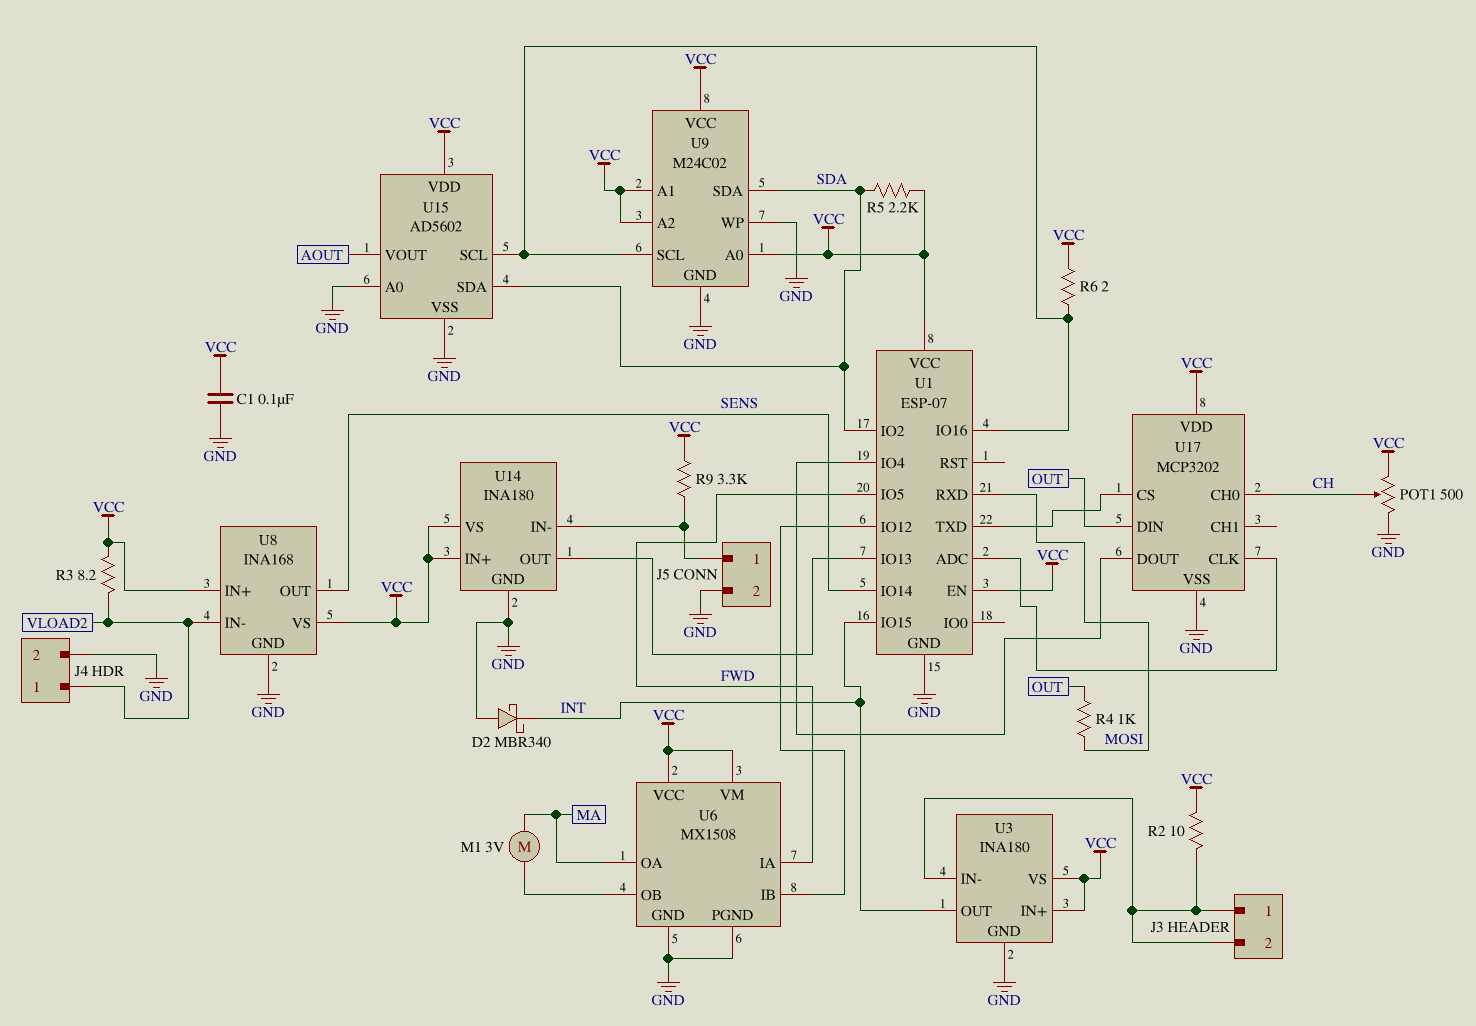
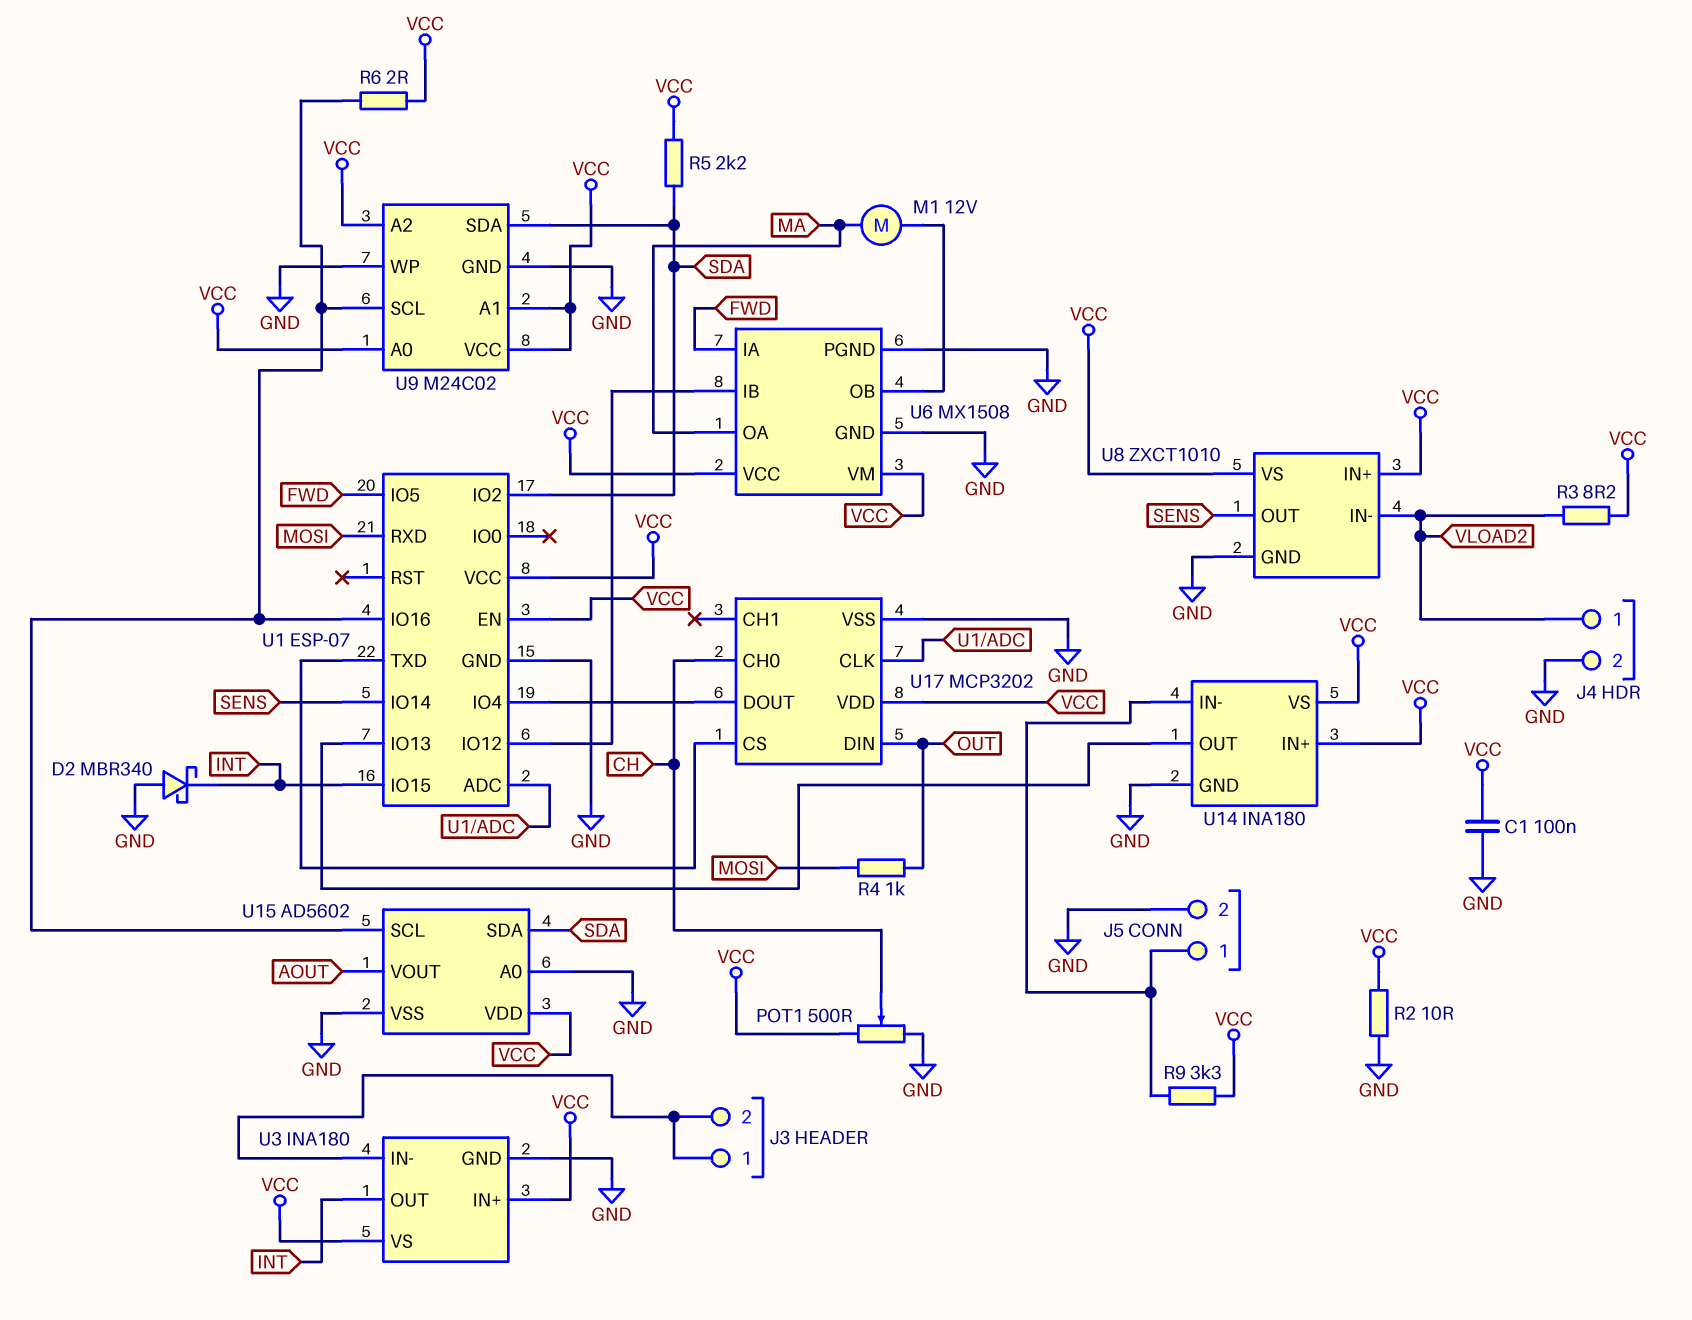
M1: motor 3V (MA, U6/OB) -> motor 12V (MA, U6/OB)
R2: 10 (J3/1, VCC) -> 10 (GND, VCC)
U8: INA168 -> ZXCT1010

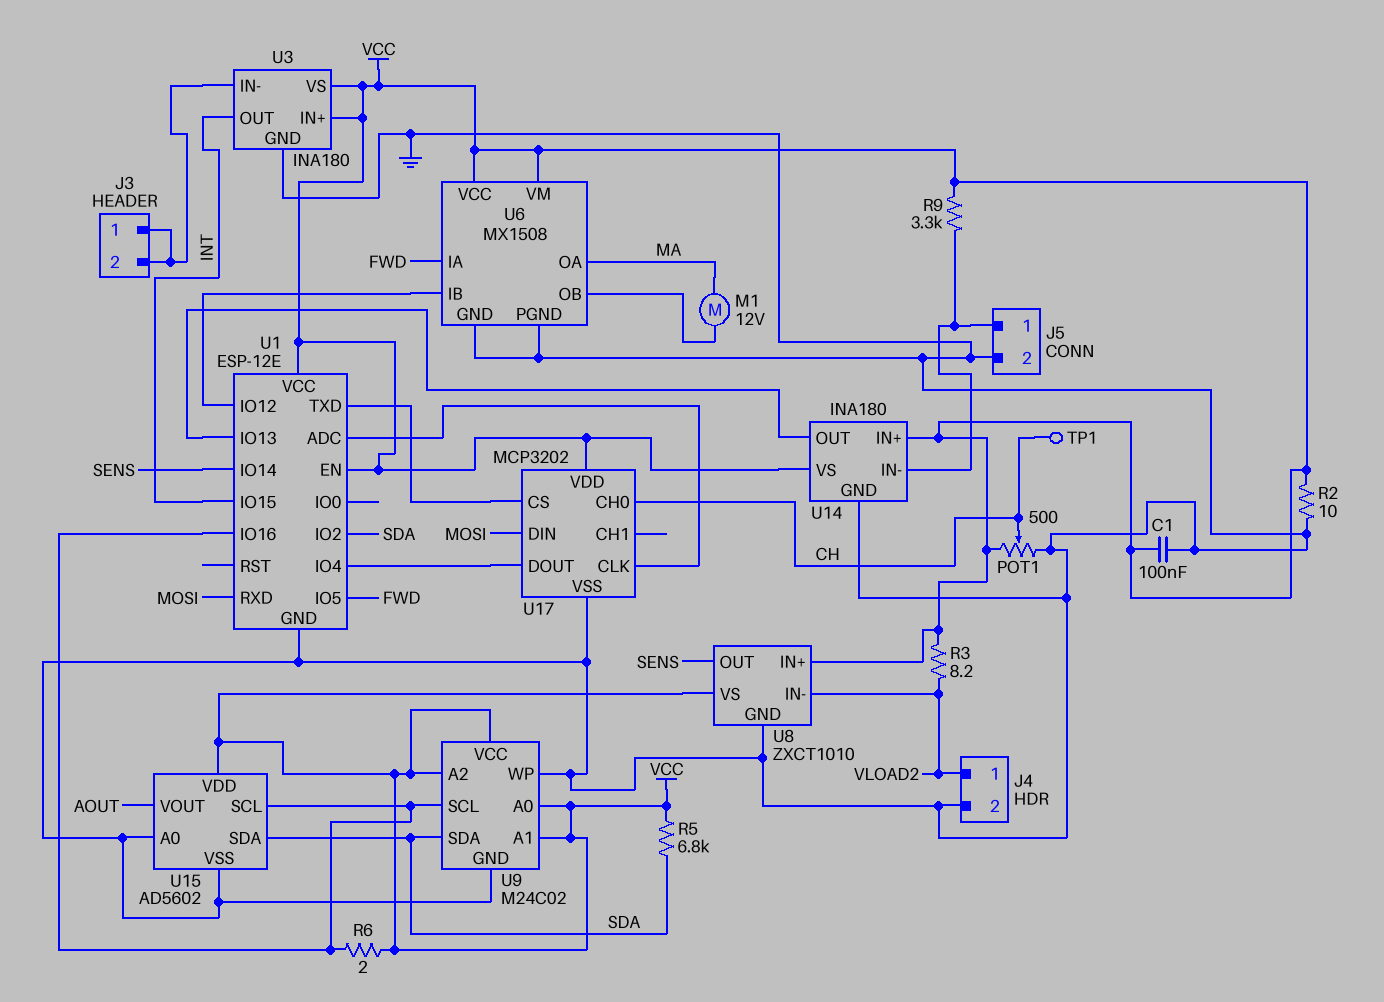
D2: schottky MBR340 (A GND, K INT) -> none
R4: 1k (MOSI, OUT) -> none
R5: 2.2k (SDA, VCC) -> 6.8k (SDA, VCC)
TP1: none -> test point (CH)
U1: ESP-07 -> ESP-12E
U17 pin DIN: OUT -> MOSI

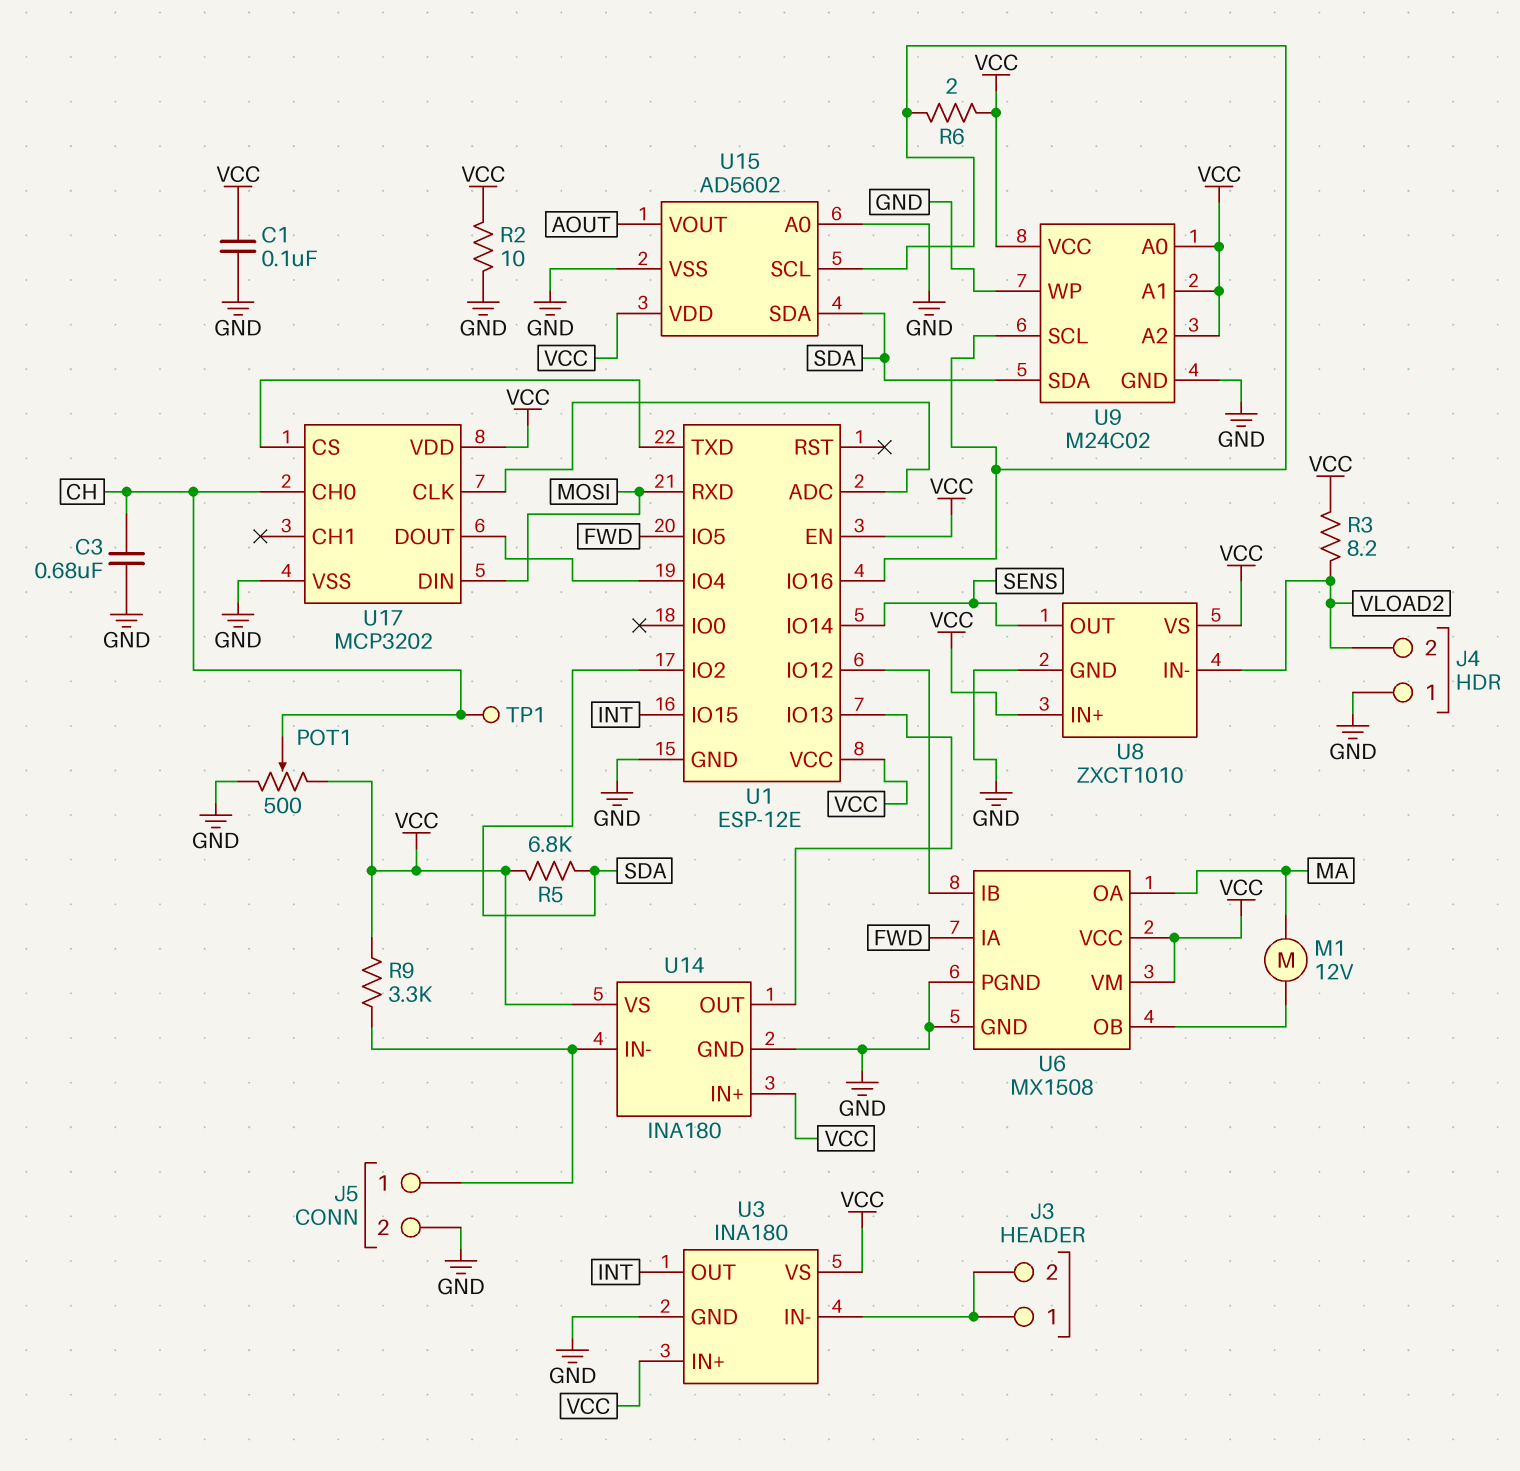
C3: none -> 680nF (CH, GND)
J4 pin 1: VLOAD2 -> GND
J4 pin 2: GND -> VLOAD2

